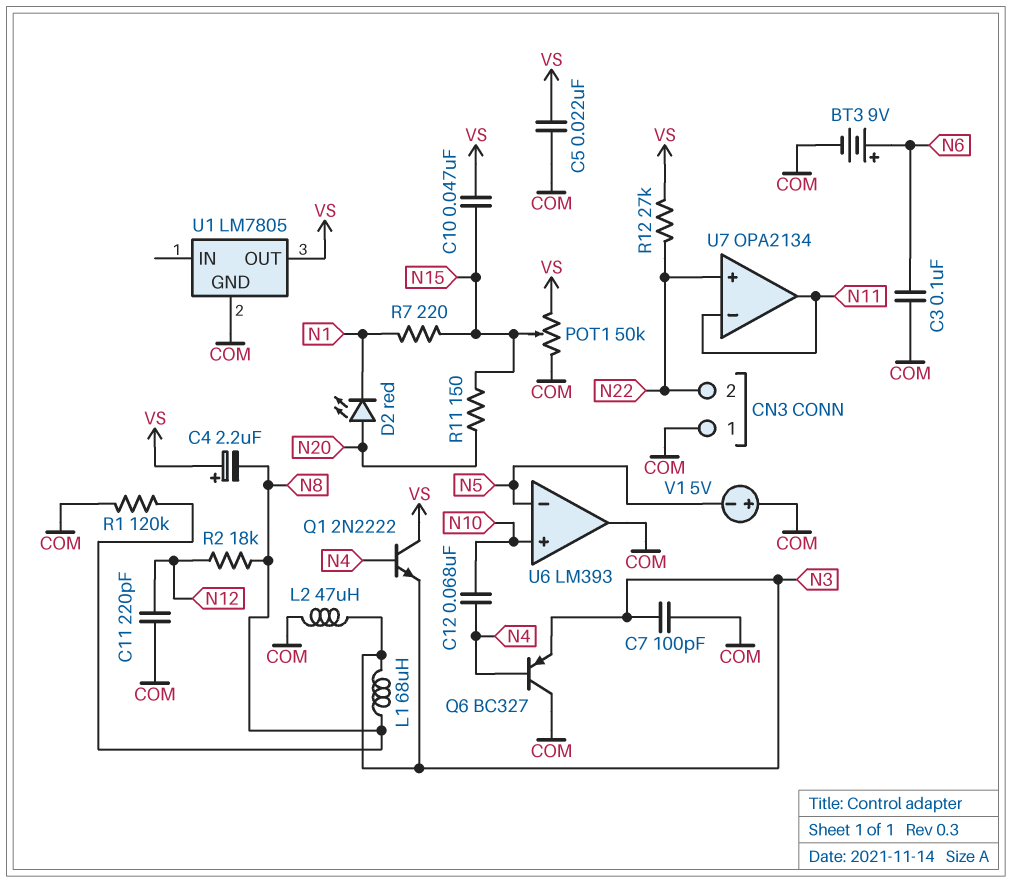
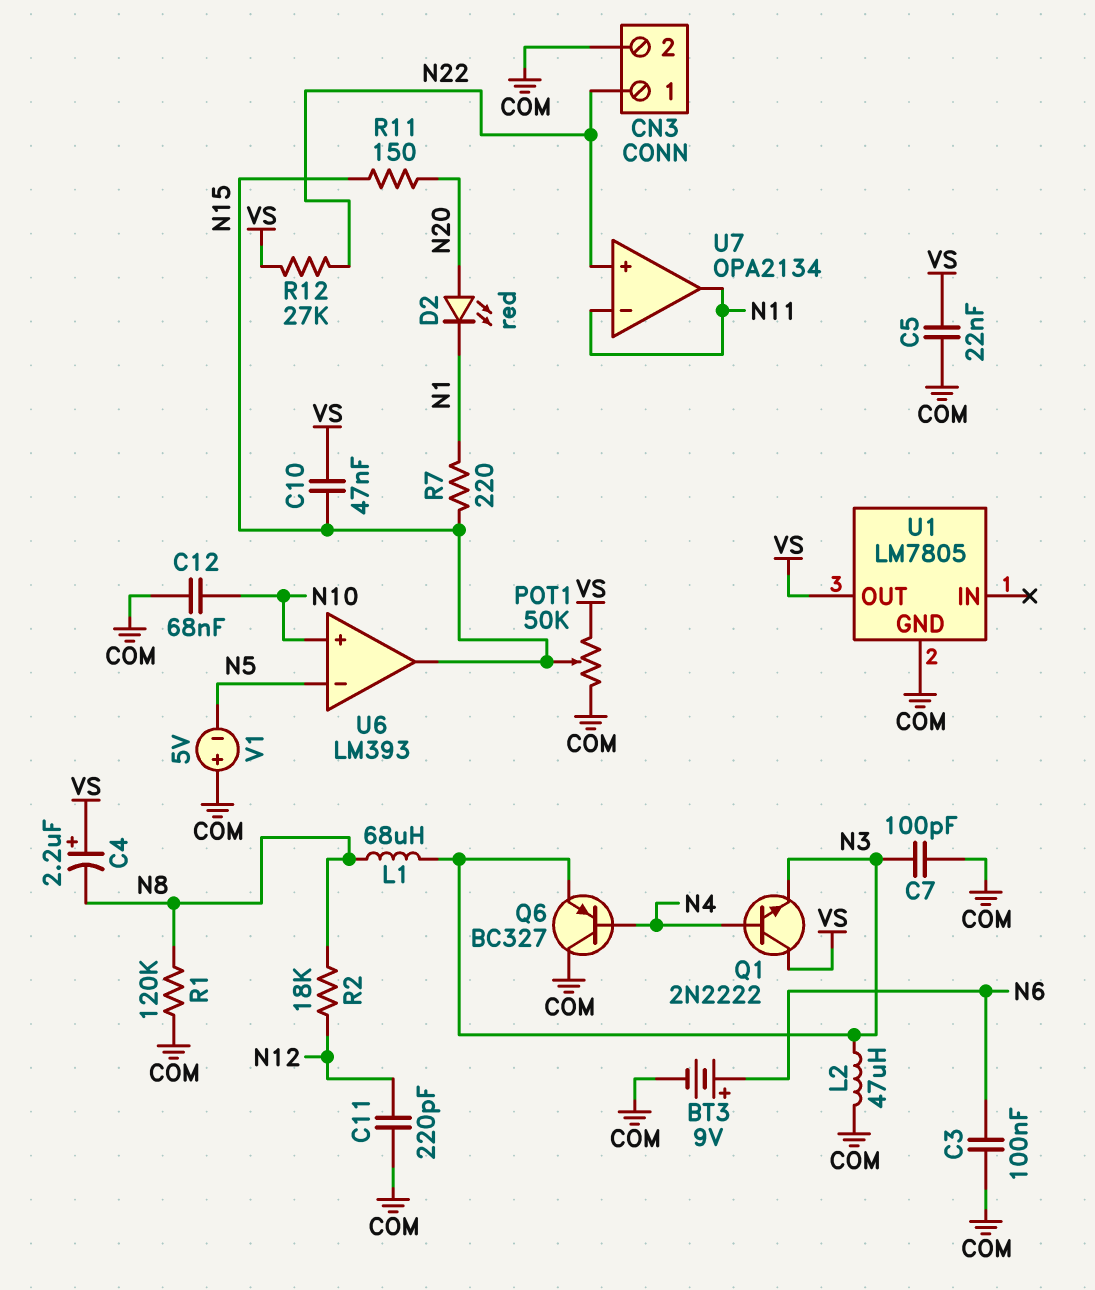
C12: 68nF (N4, N10) -> 68nF (COM, N10)
CN3 pin 1: COM -> N22
CN3 pin 2: N22 -> COM
U6 pin out: COM -> N15

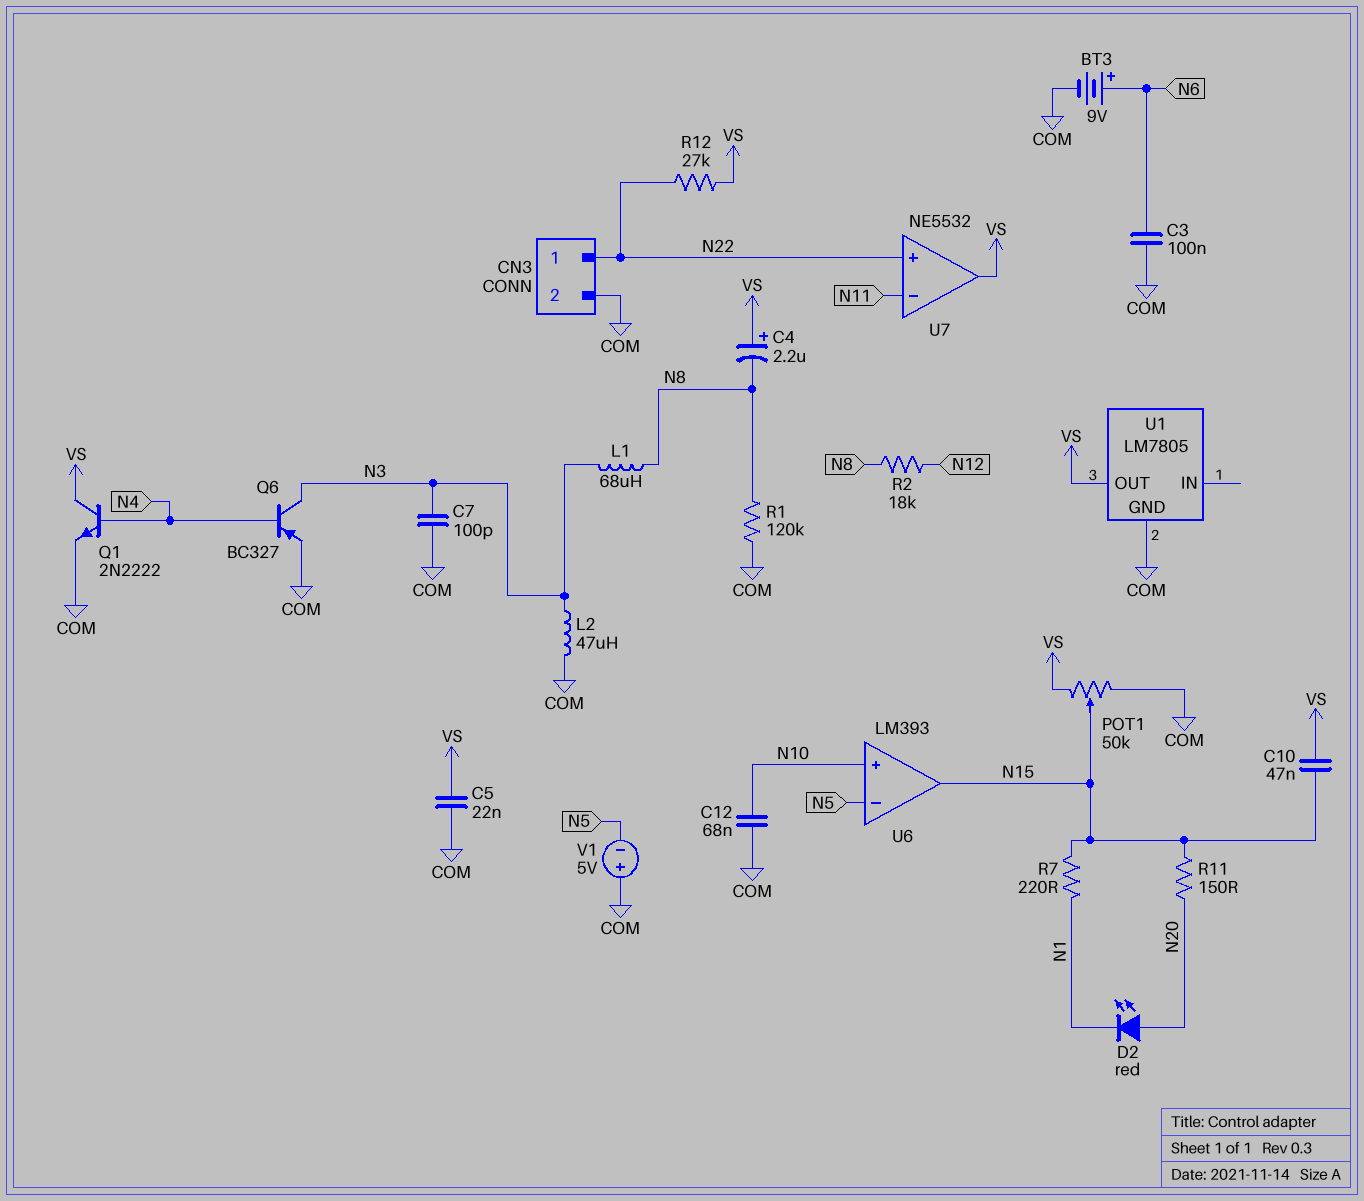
C11: 220pF (COM, N12) -> none
Q1: NPN 2N2222 (B N4, C VS, E N3) -> NPN 2N2222 (B N4, C VS, E COM)
Q6: PNP BC327 (B N4, C COM, E N3) -> PNP BC327 (B N4, C N3, E COM)
U7: OPA2134 -> NE5532
U7 pin out: N11 -> VS

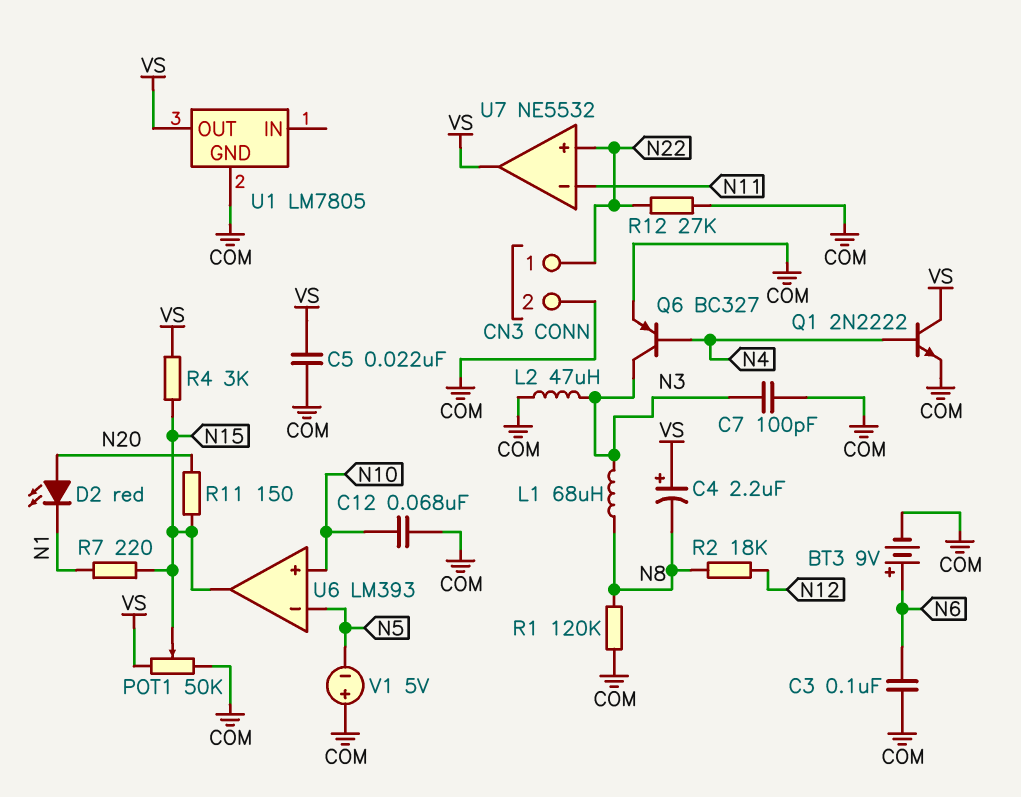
C10: 47nF (N15, VS) -> none
R4: none -> 3k (N15, VS)
R12: 27k (N22, VS) -> 27k (COM, N22)

